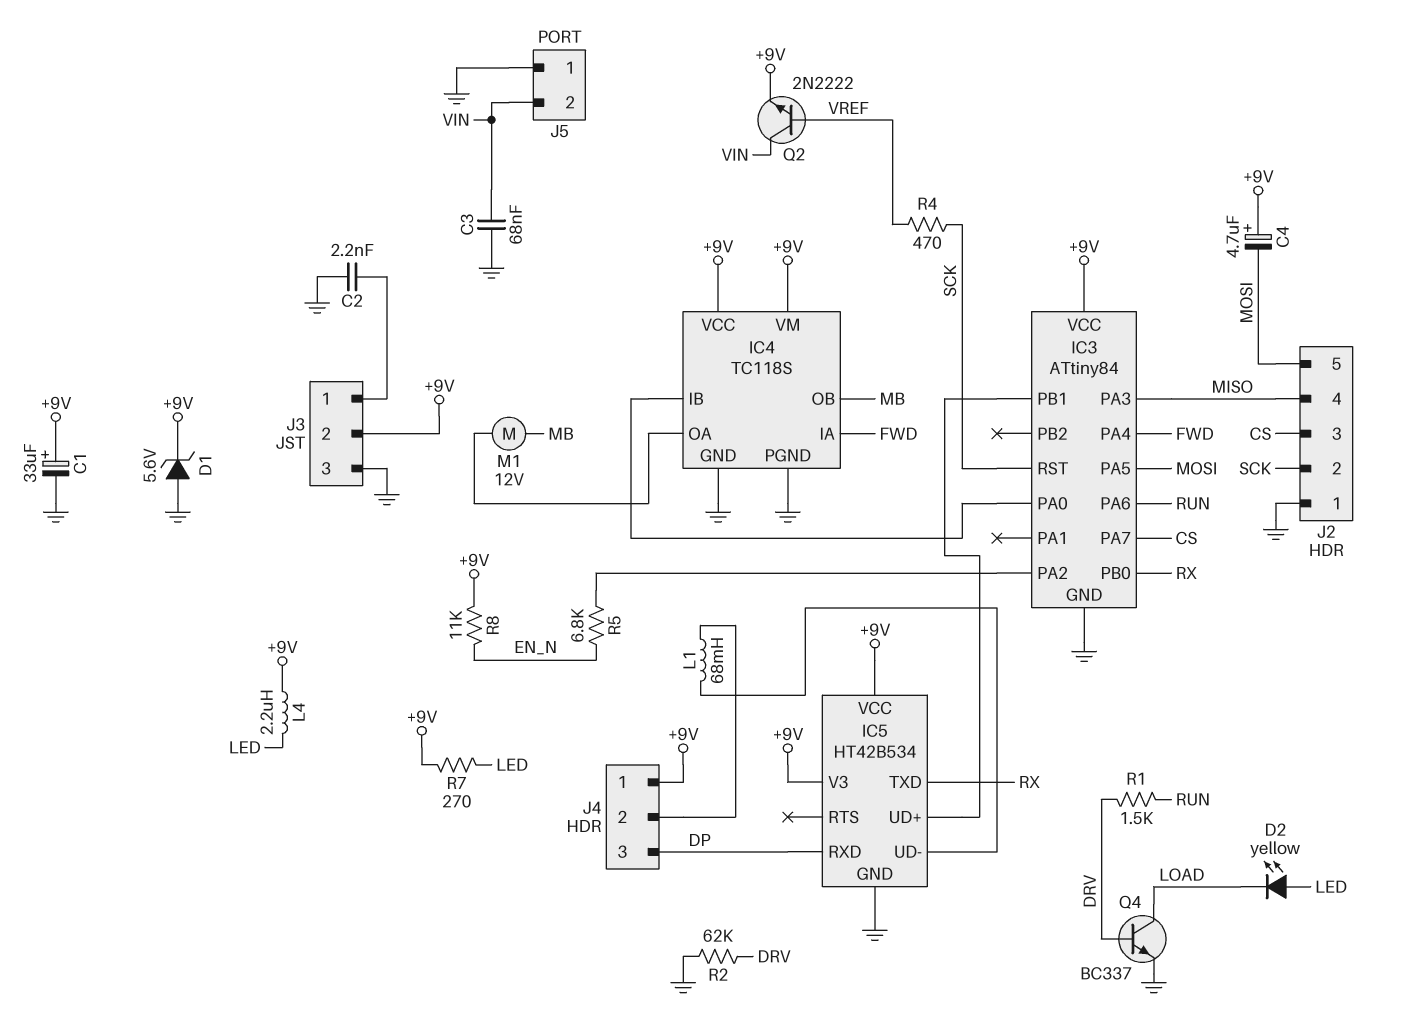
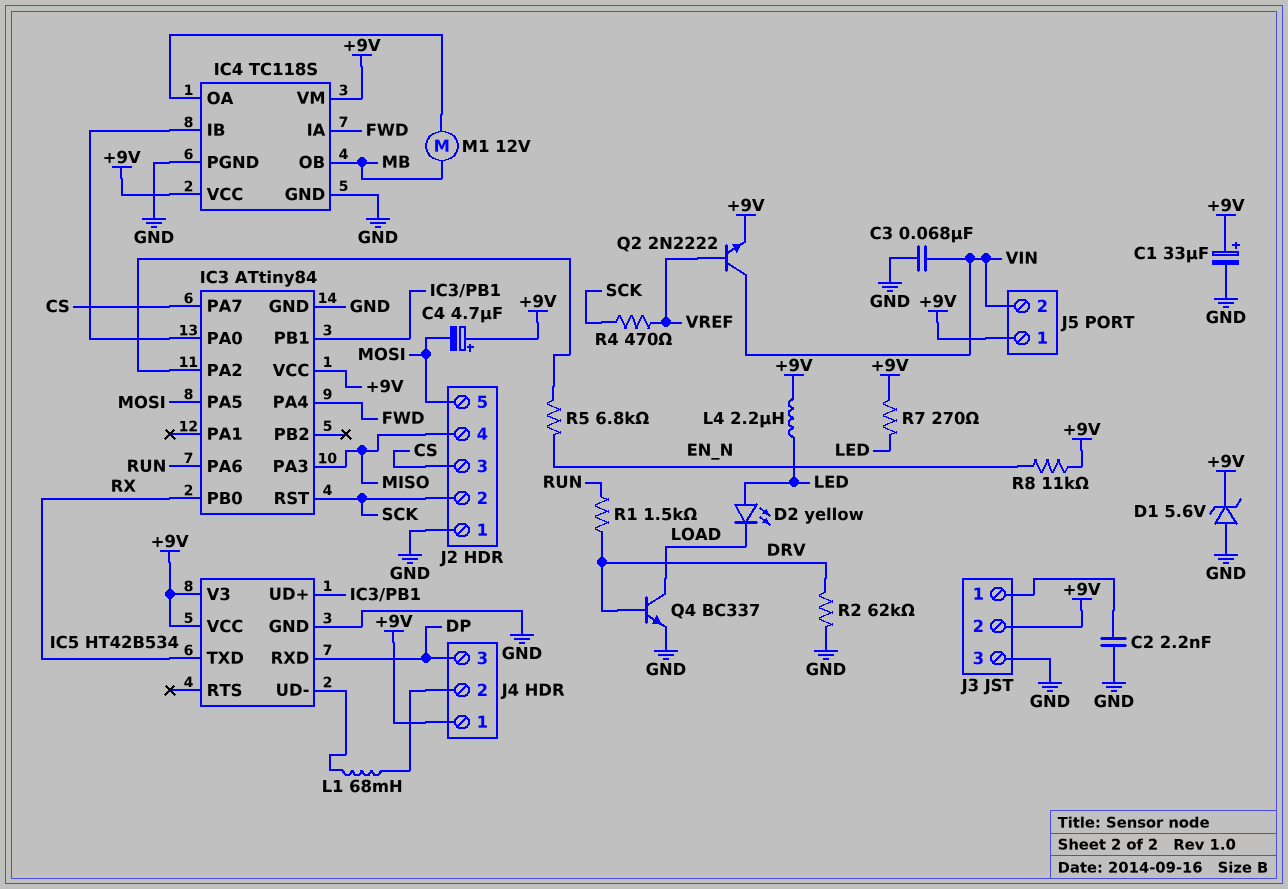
J5 pin 1: GND -> +9V

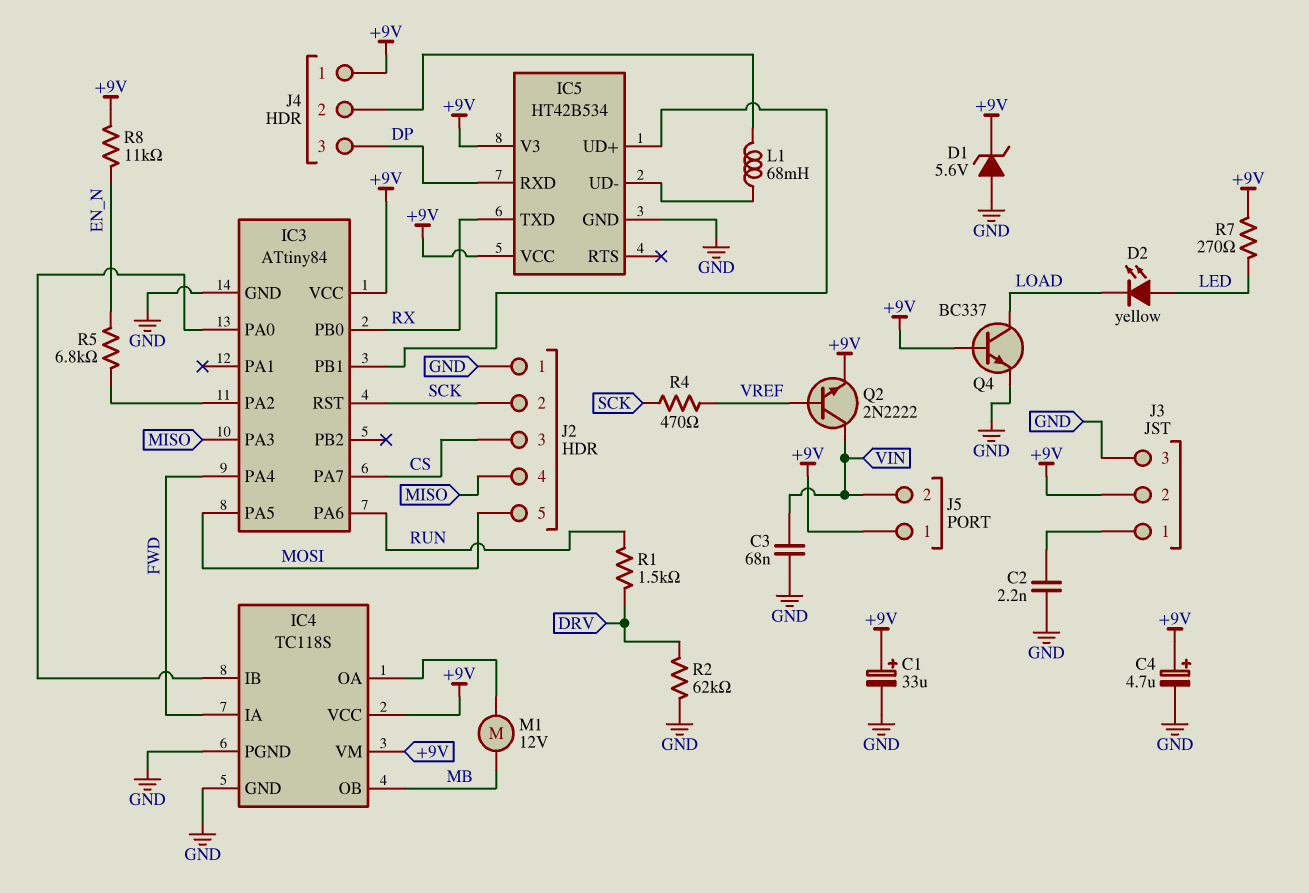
C4: 4.7uF (plus +9V, minus MOSI) -> 4.7uF (plus +9V, minus GND)
L4: 2.2uH (+9V, LED) -> none
Q4: NPN BC337 (B DRV, C LOAD, E GND) -> NPN BC337 (B +9V, C LOAD, E GND)

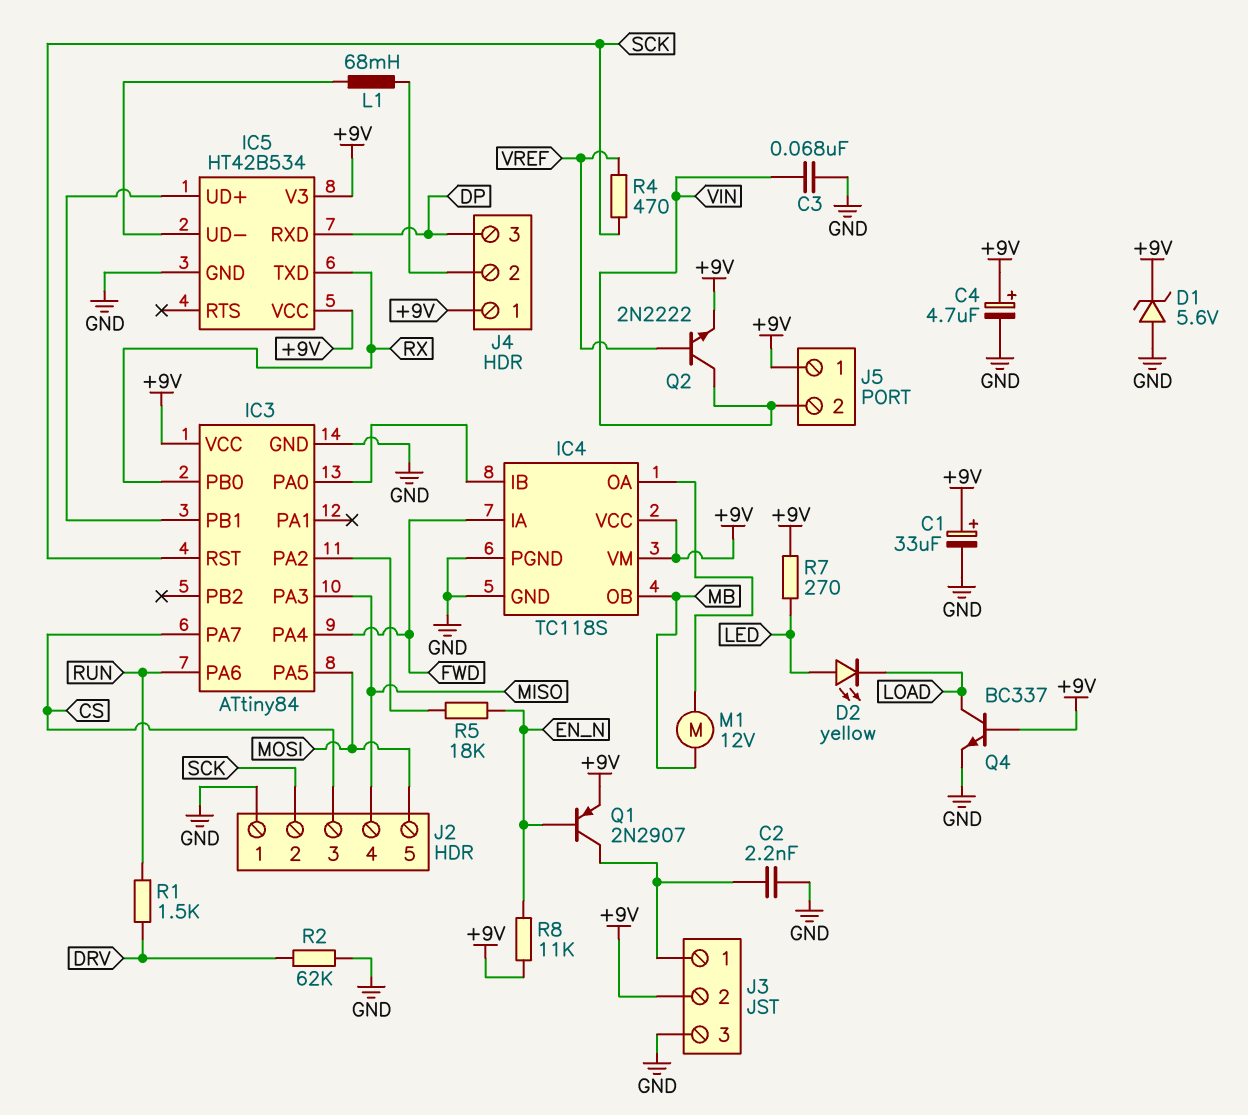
Q1: none -> PNP 2N2907 (B EN_N, C J3/1, E +9V)
R5: 6.8k (EN_N, IC3/PA2) -> 18k (EN_N, IC3/PA2)

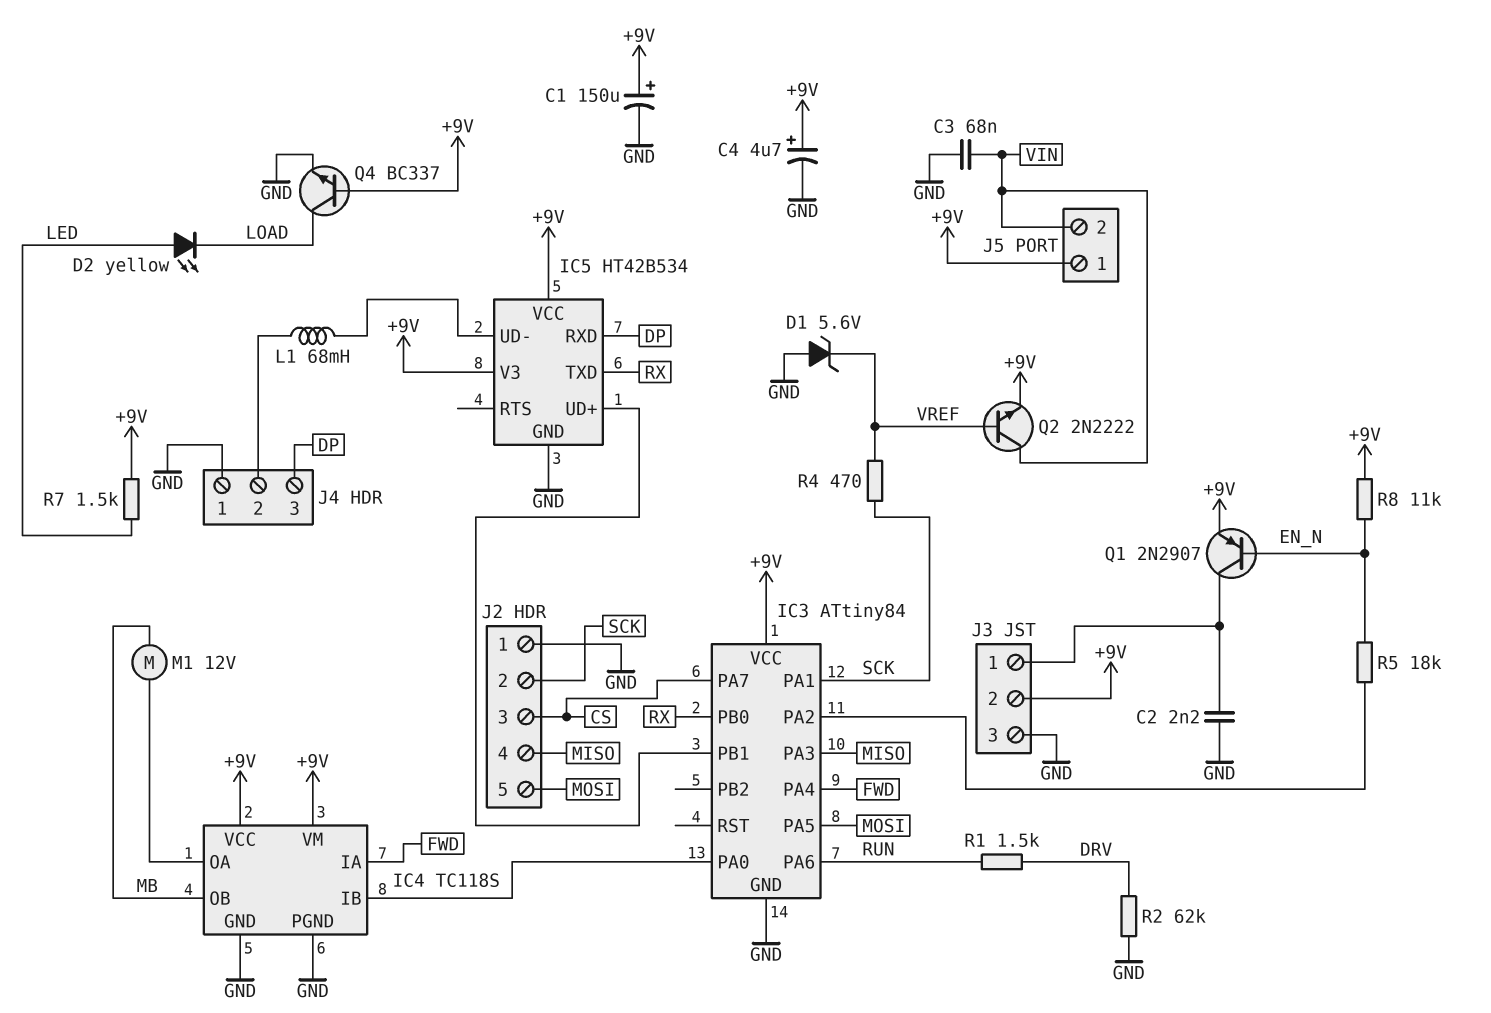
C1: 33uF (plus +9V, minus GND) -> 150uF (plus +9V, minus GND)
D1: zener 5.6V (A GND, K +9V) -> zener 5.6V (A GND, K VREF)
IC3 pin PA1: none -> SCK
IC3 pin RST: SCK -> none
J4 pin 1: +9V -> GND
R7: 270 (+9V, LED) -> 1.5k (+9V, LED)

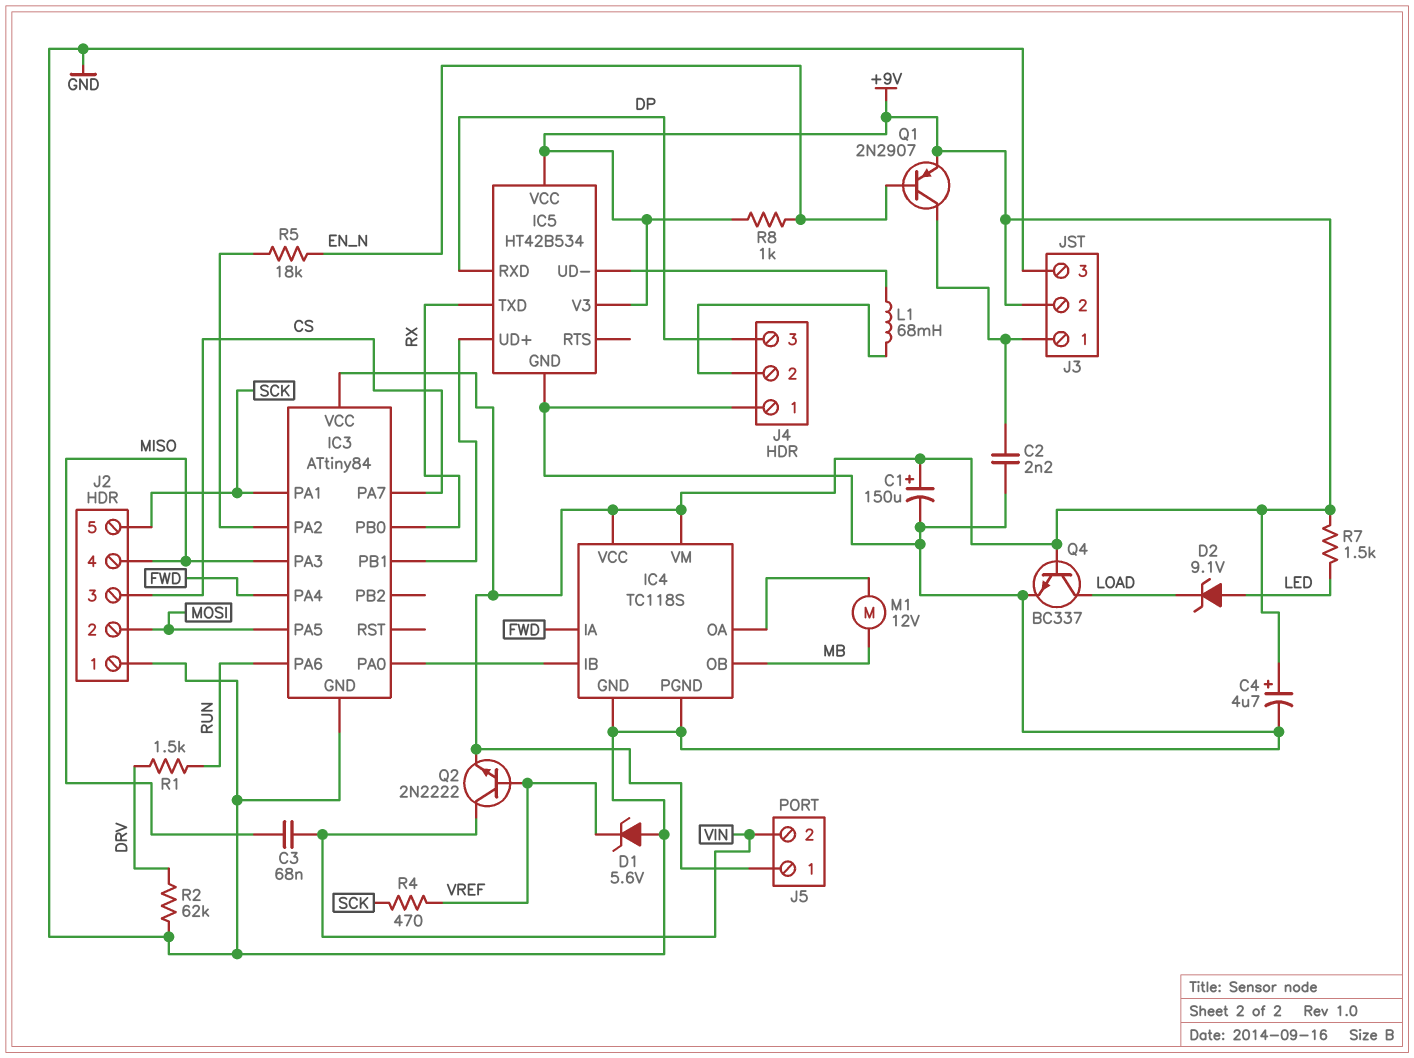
C3: 68nF (GND, VIN) -> 68nF (MISO, VIN)
D2: LED yellow (A LED, K LOAD) -> zener 9.1V (A LED, K LOAD)
J2 pin 2: SCK -> MOSI
J2 pin 5: MOSI -> SCK
R8: 11k (+9V, EN_N) -> 1k (+9V, EN_N)

